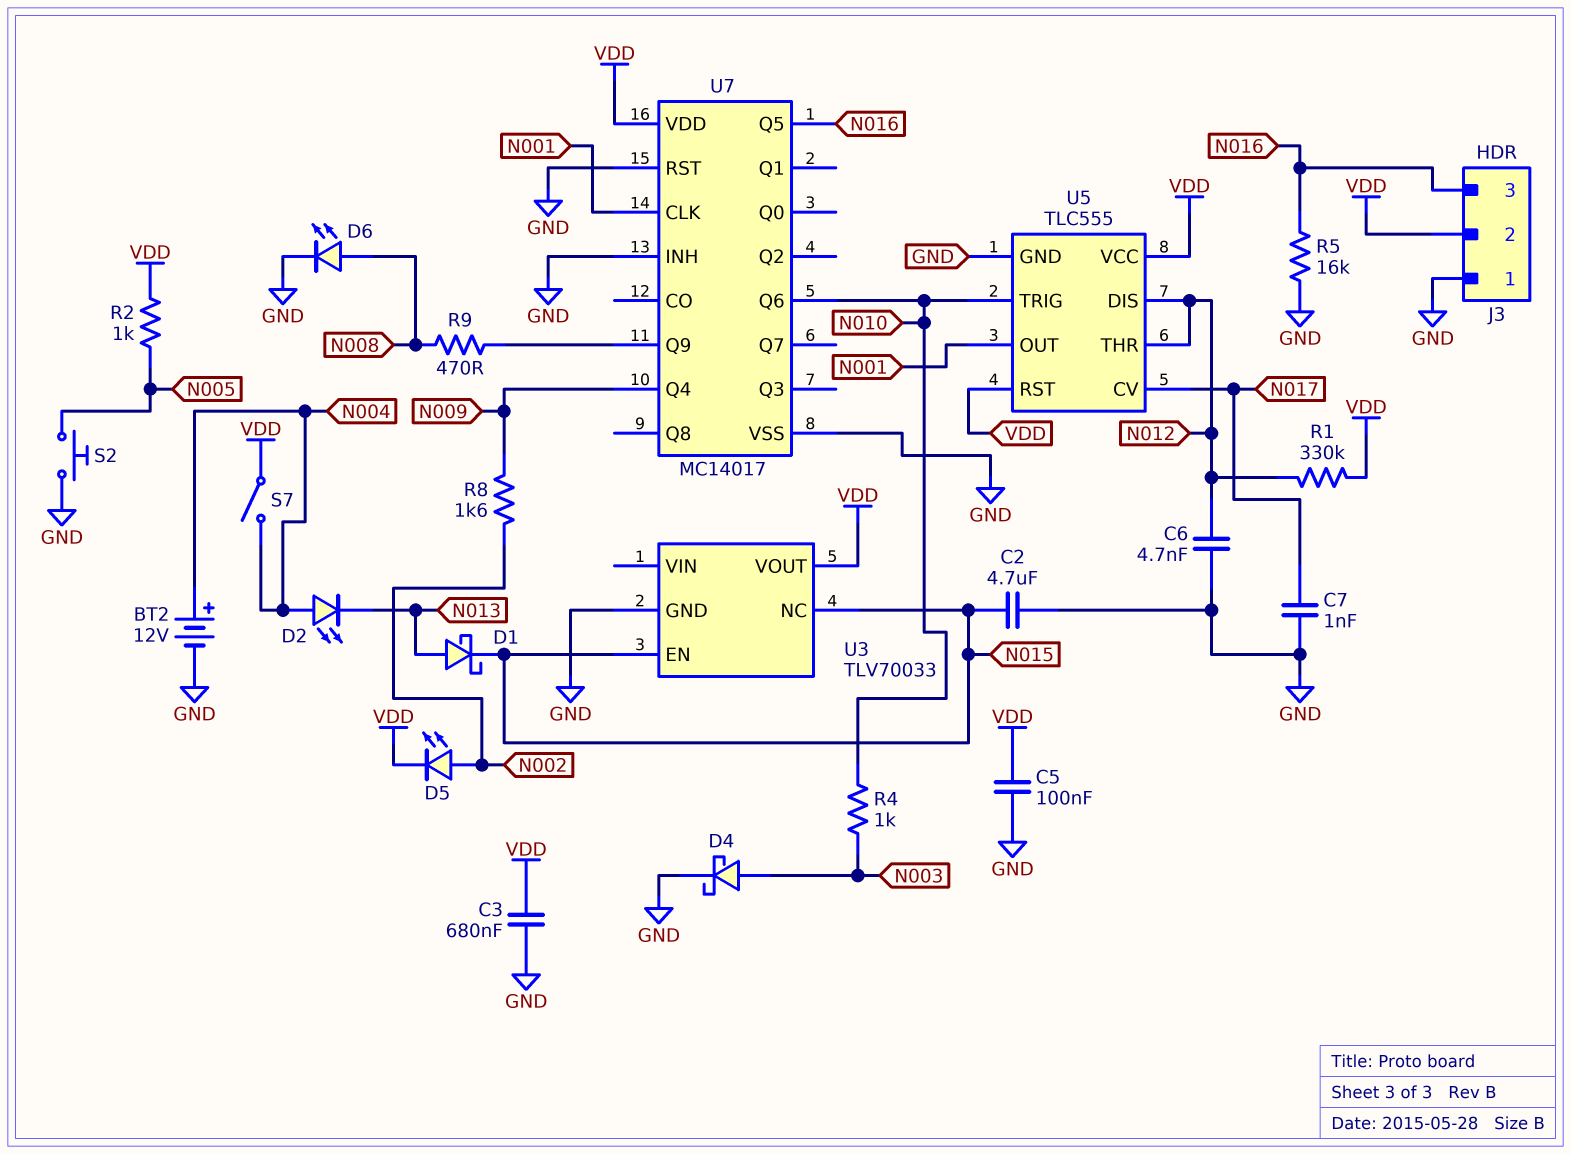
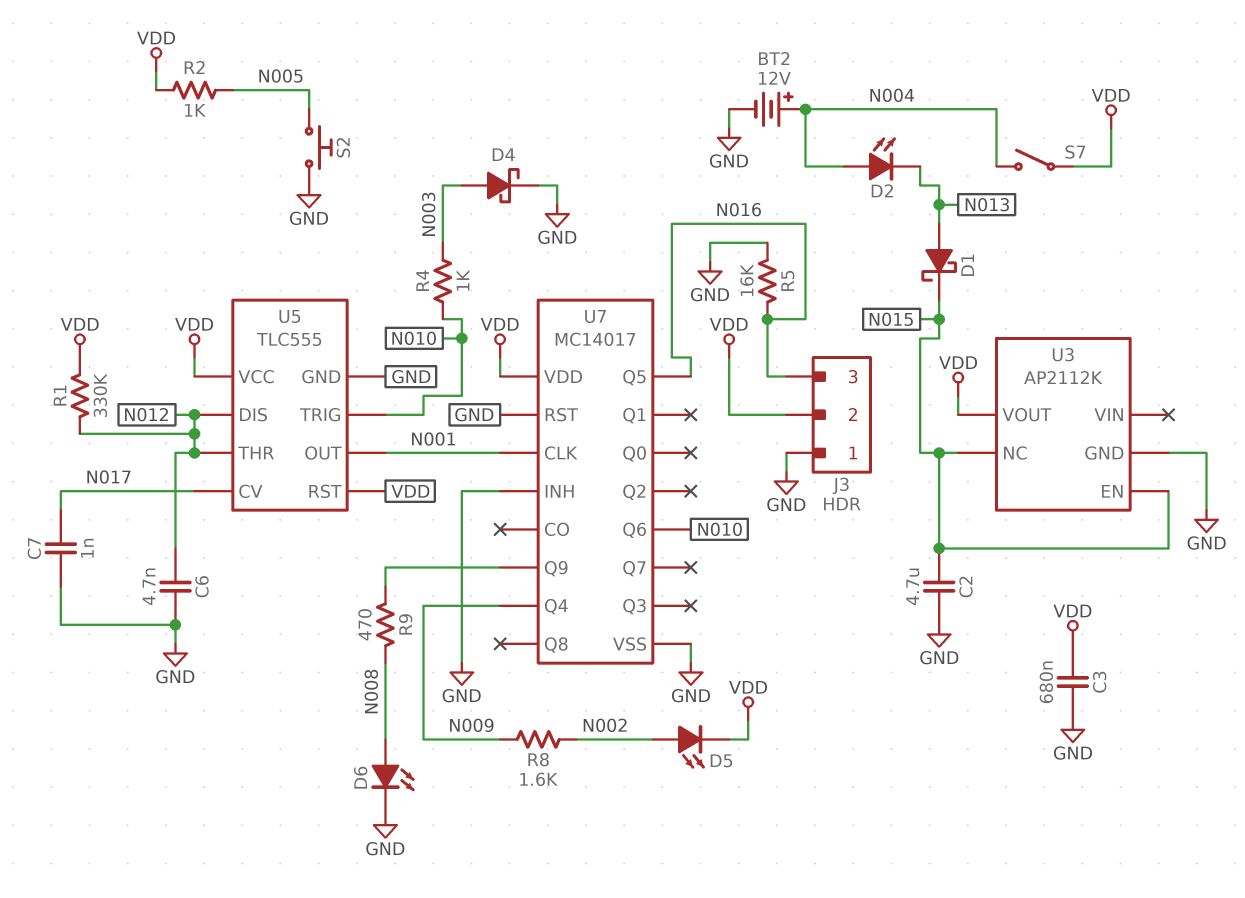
C5: 100nF (GND, VDD) -> none
U3: TLV70033 -> AP2112K

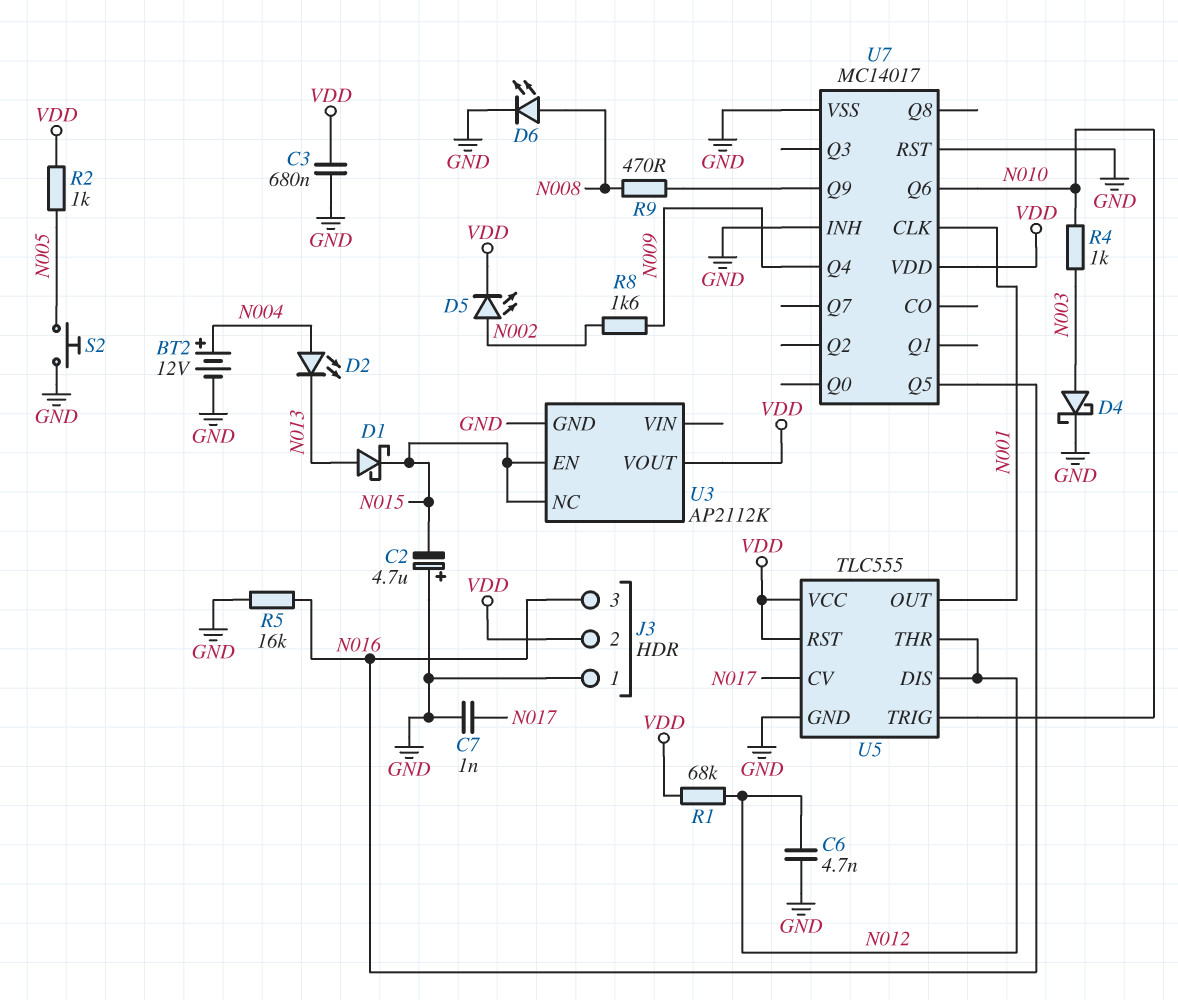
C2: 4.7uF (GND, N015) -> 4.7uF (plus GND, minus N015)
R1: 330k (N012, VDD) -> 68k (N012, VDD)
S7: switch (N004, VDD) -> none

